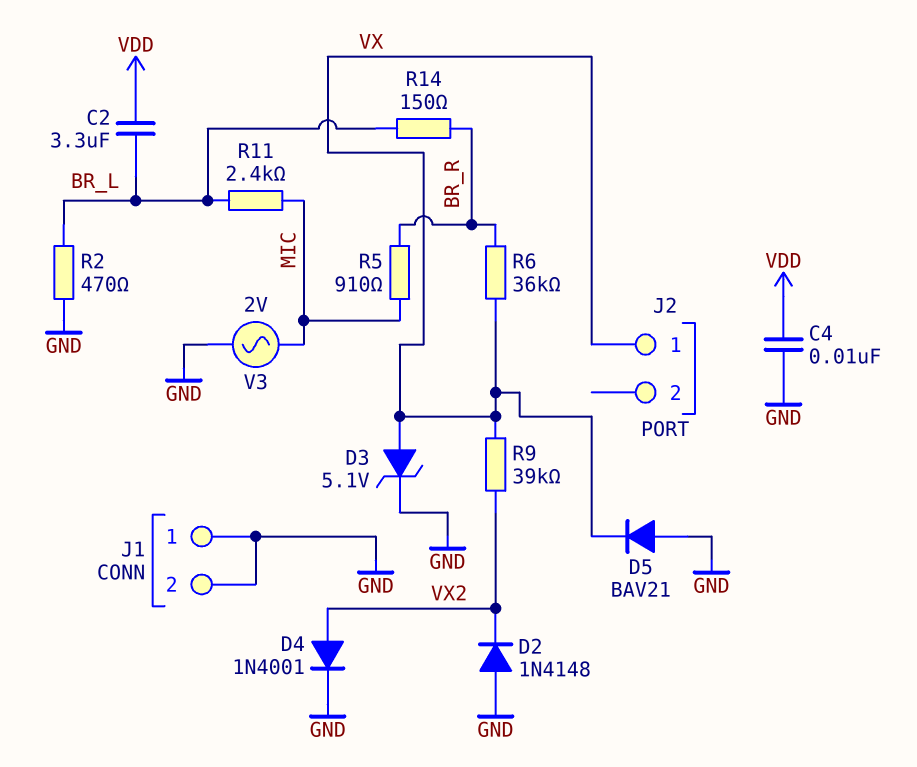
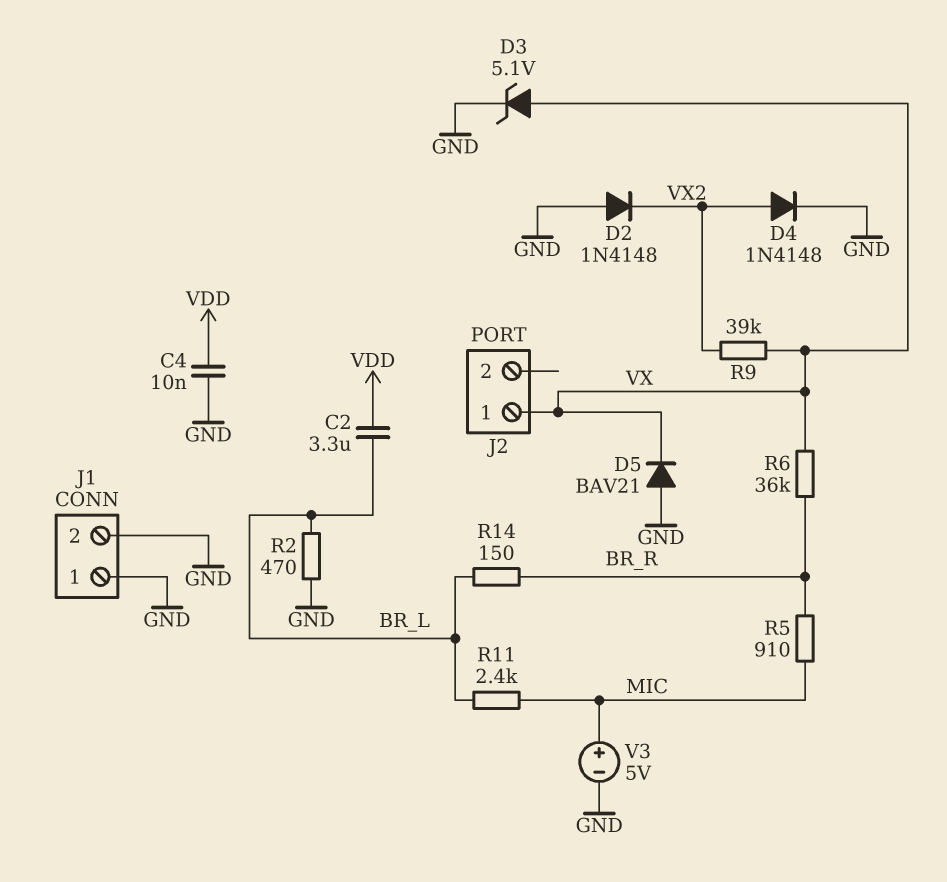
D4: diode 1N4001 (A VX2, K GND) -> diode 1N4148 (A VX2, K GND)
V3: AC 2V (GND, MIC) -> 5V (plus MIC, minus GND)

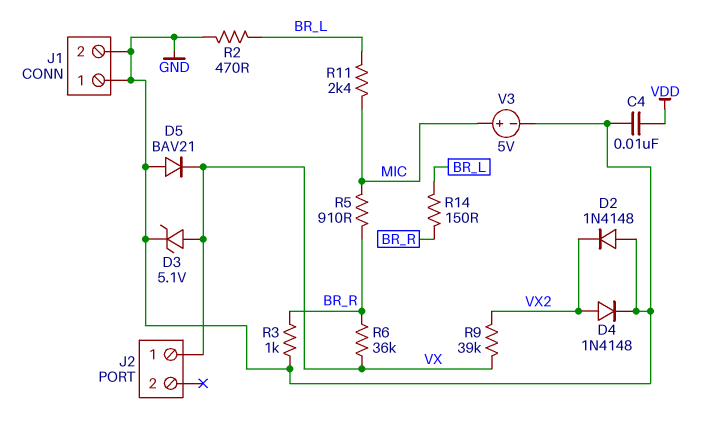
C2: 3.3uF (BR_L, VDD) -> none
R3: none -> 1k (BR_R, GND)

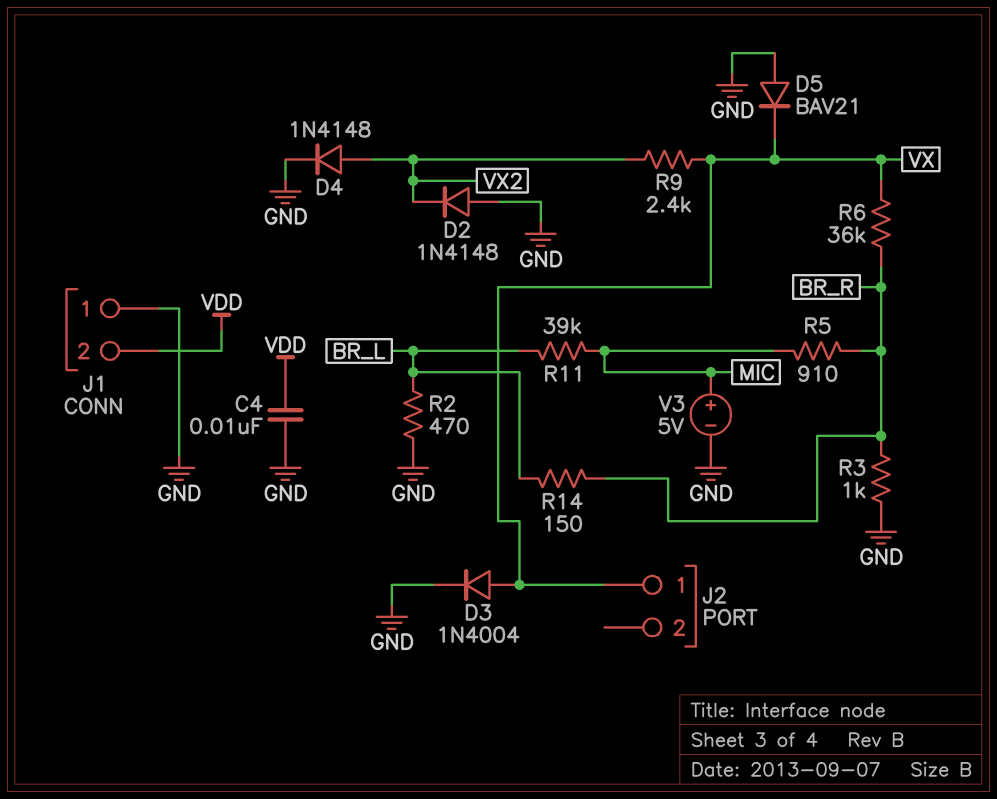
D3: zener 5.1V (A VX, K GND) -> diode 1N4004 (A VX, K GND)
J1 pin 2: GND -> VDD
R9: 39k (VX, VX2) -> 2.4k (VX, VX2)
R11: 2.4k (BR_L, MIC) -> 39k (BR_L, MIC)

